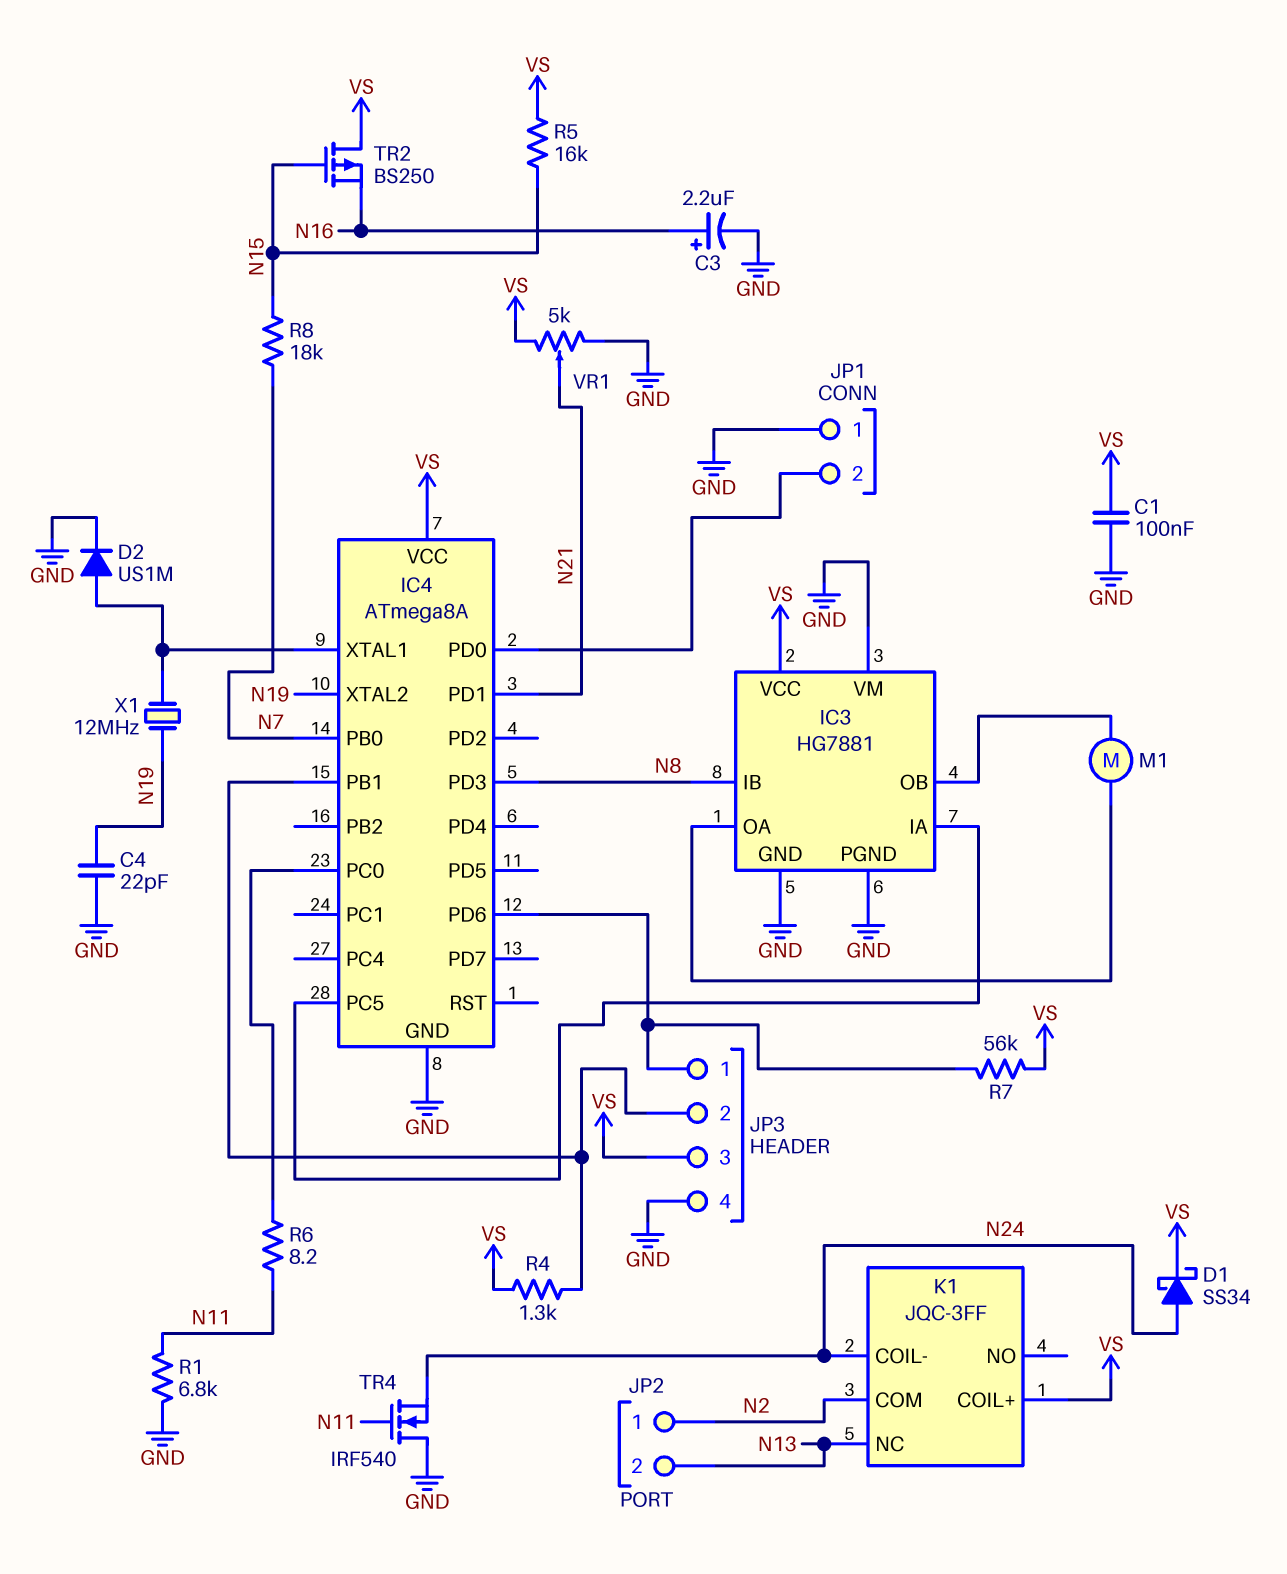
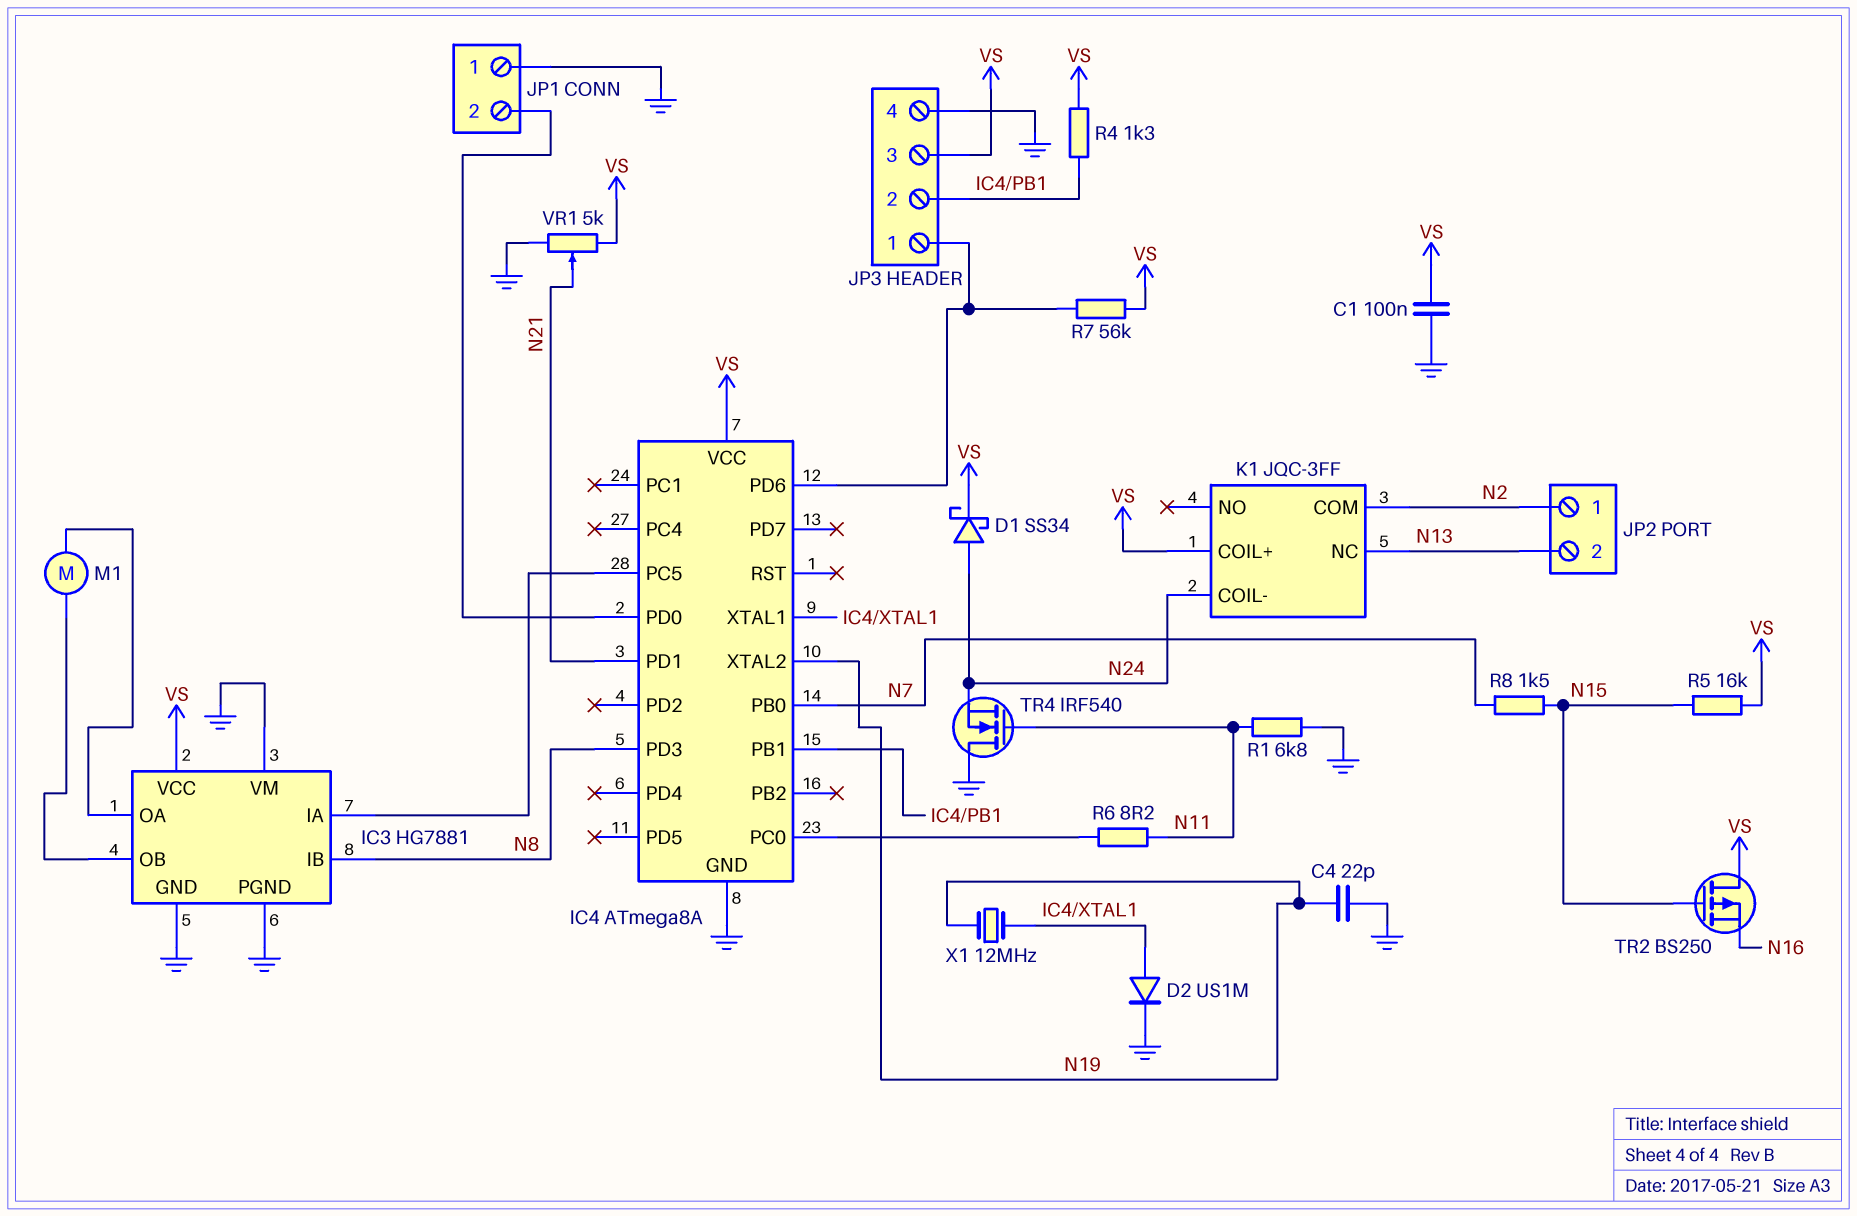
C3: 2.2uF (plus N16, minus GND) -> none
R8: 18k (N7, N15) -> 1.5k (N7, N15)

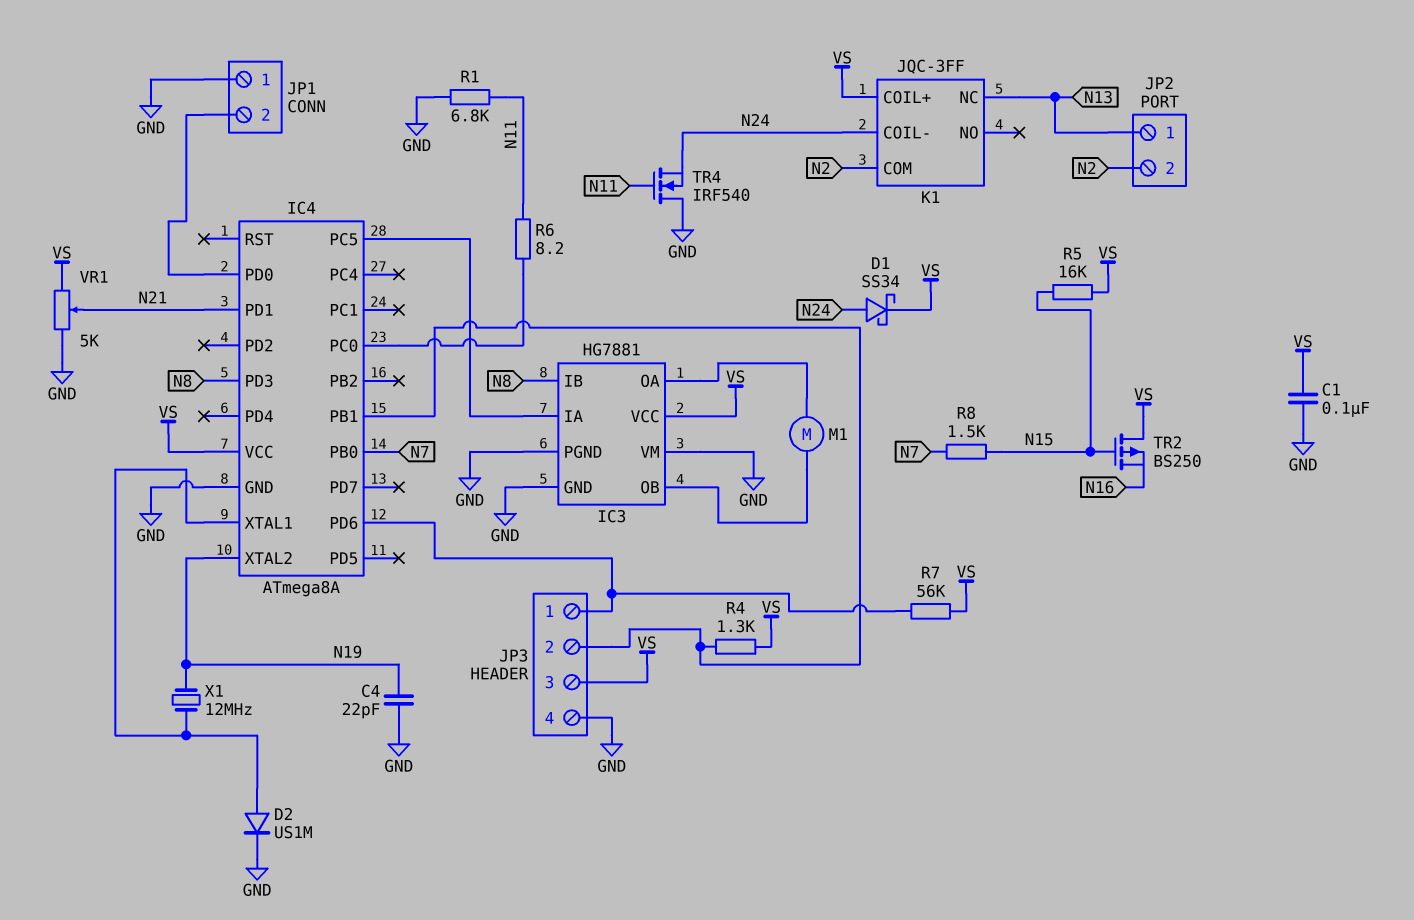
JP2 pin 1: N2 -> N13
JP2 pin 2: N13 -> N2

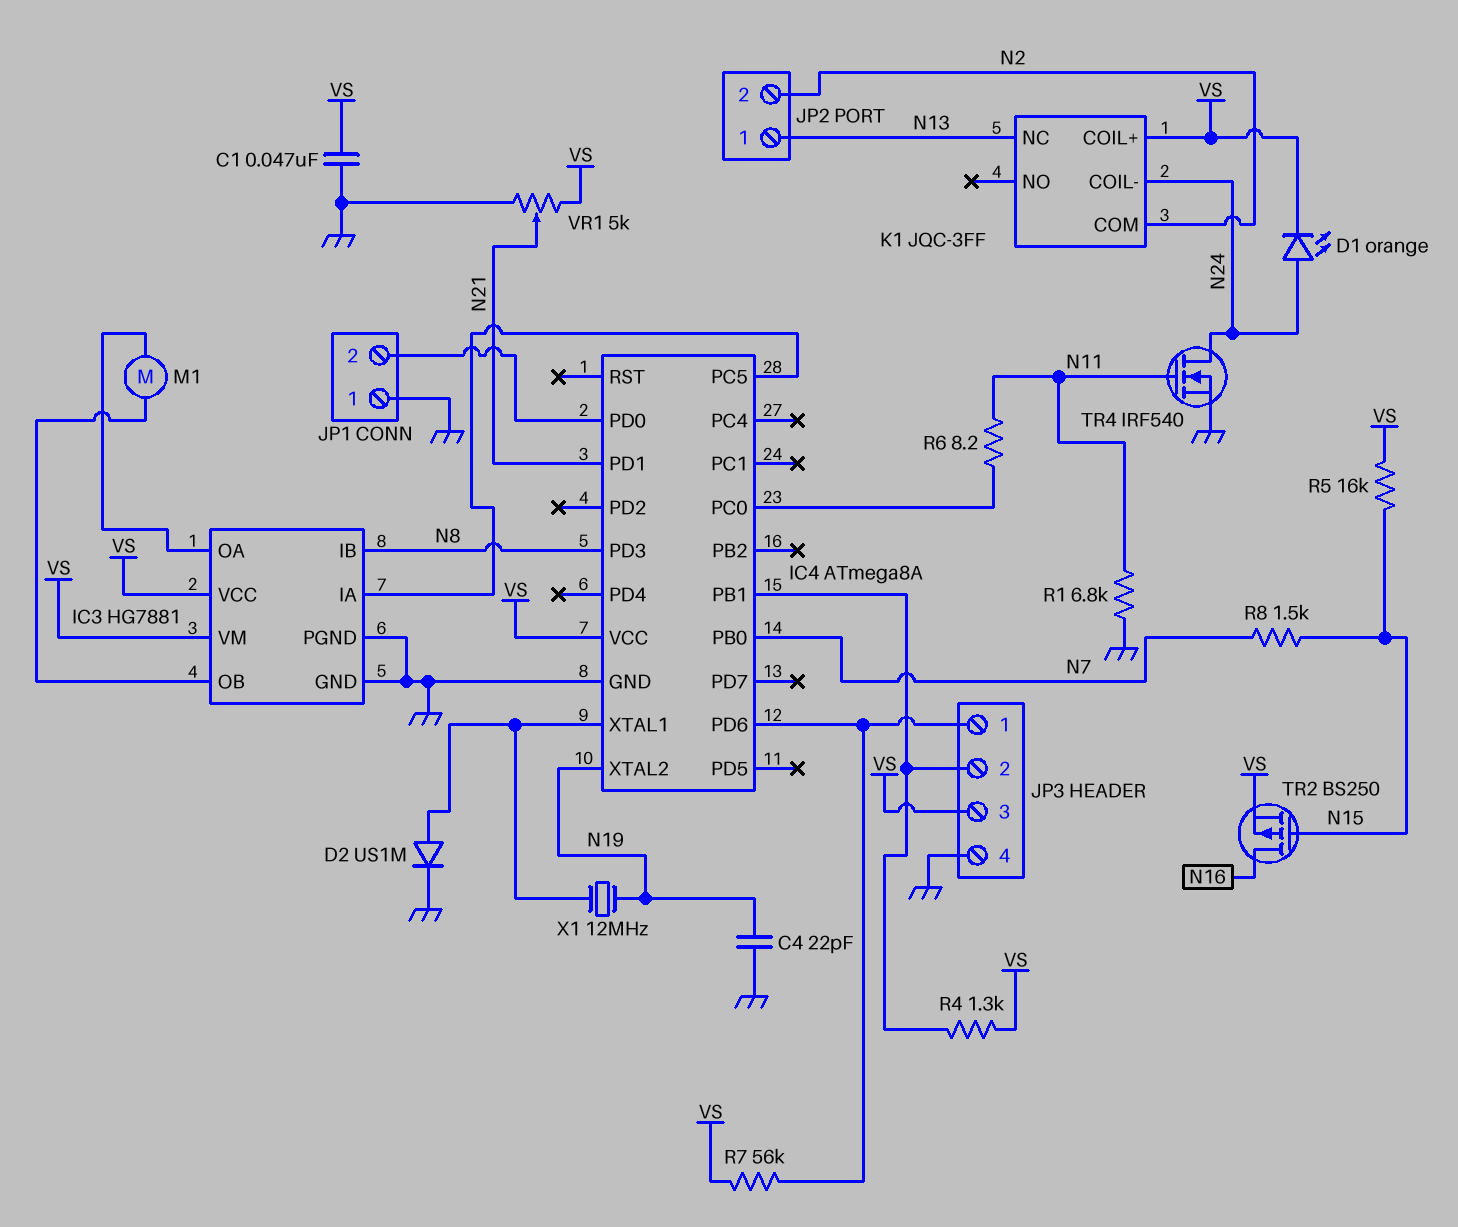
C1: 100nF (GND, VS) -> 47nF (GND, VS)
D1: schottky SS34 (A N24, K VS) -> LED orange (A N24, K VS)
IC3 pin VM: GND -> VS
TR2: PMOS BS250 (G N15, D VS, S N16) -> PMOS BS250 (G N15, D N16, S VS)
TR4: NMOS IRF540 (G N11, D GND, S N24) -> NMOS IRF540 (G N11, D N24, S GND)

